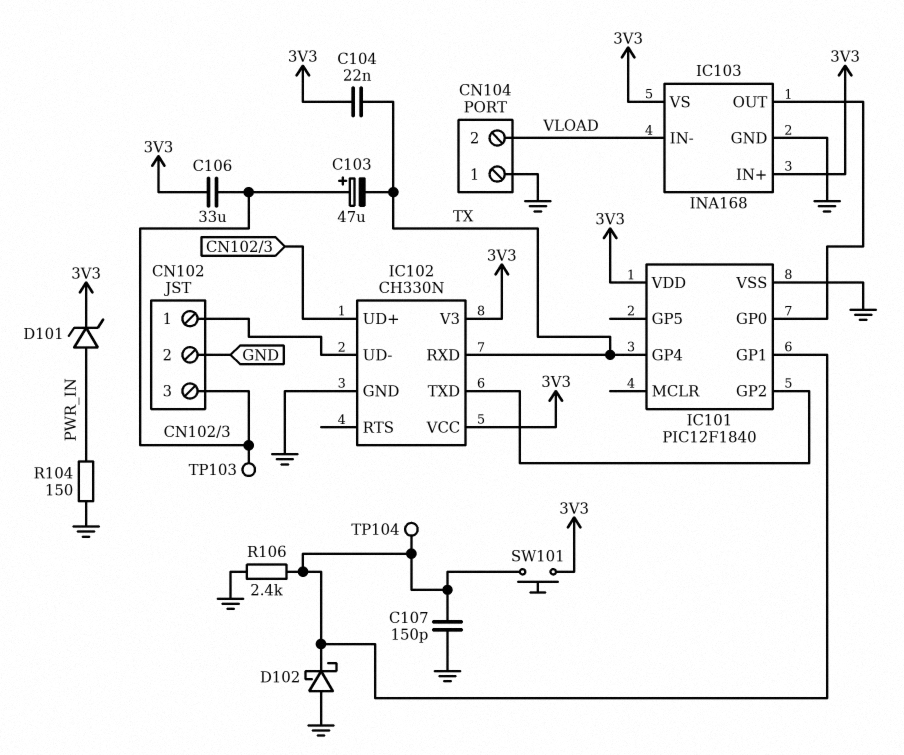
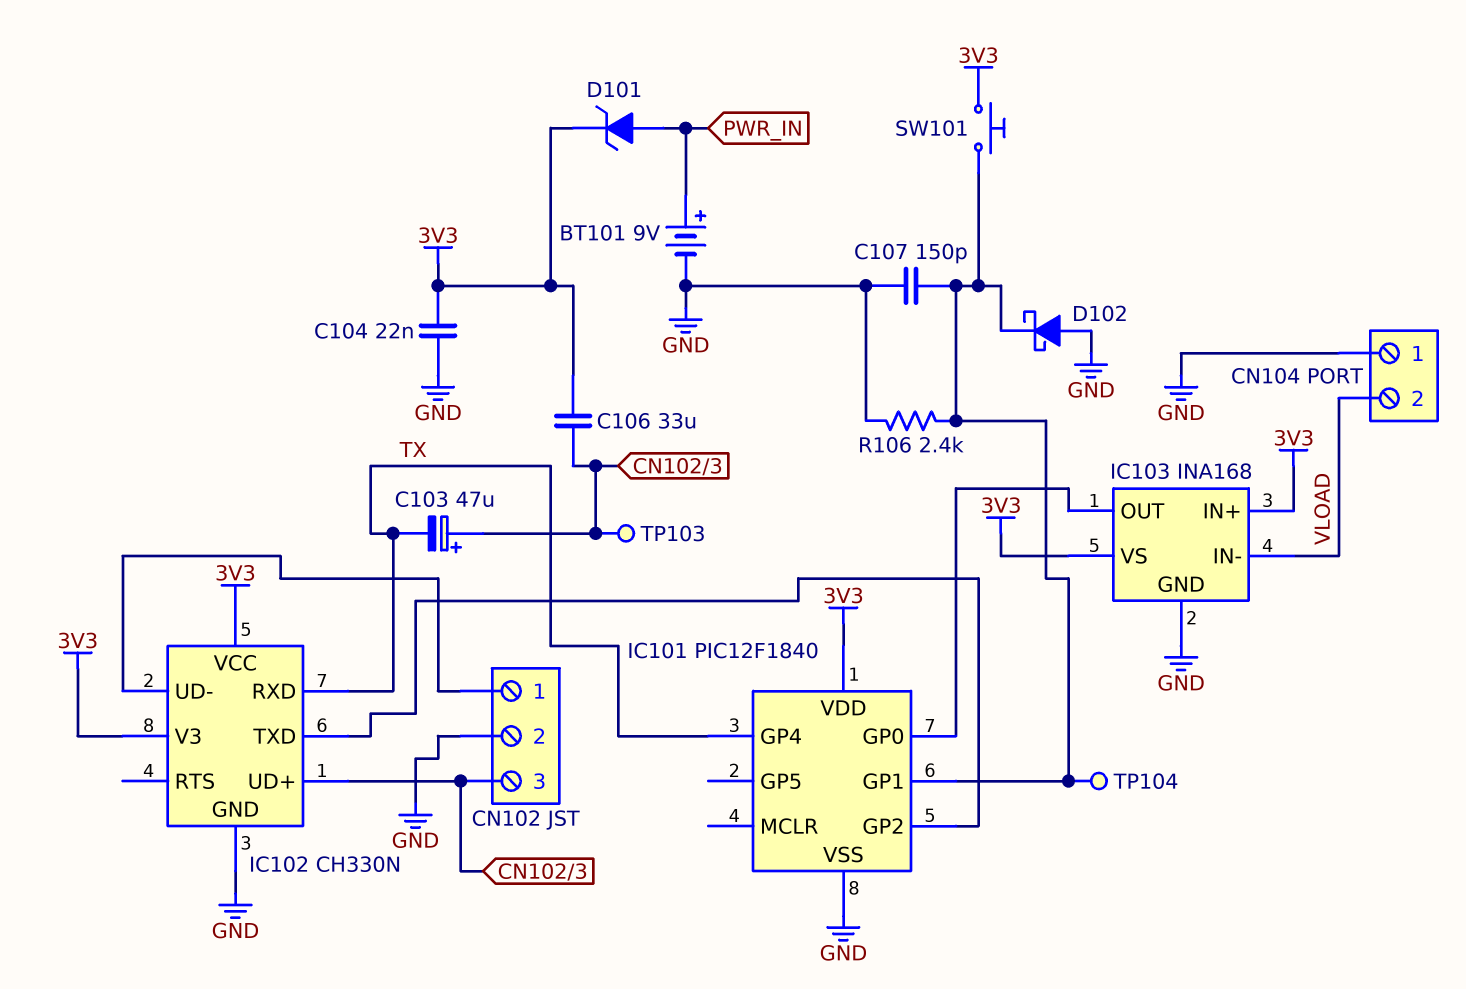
BT101: none -> 9V (plus PWR_IN, minus GND)
C104: 22nF (3V3, TX) -> 22nF (3V3, GND)
R104: 150 (GND, PWR_IN) -> none

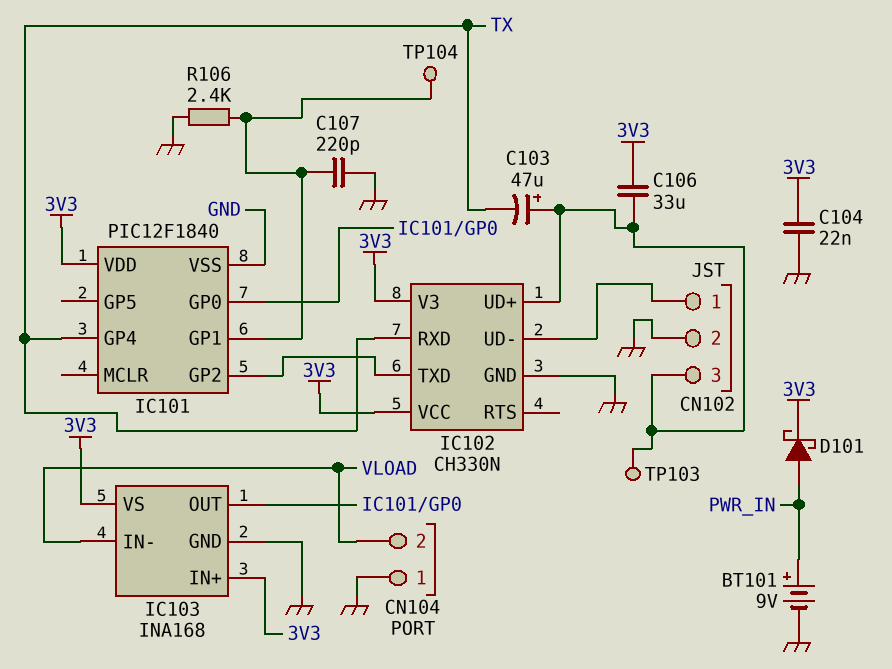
C107: 150pF (GND, IC101/GP1) -> 220pF (GND, IC101/GP1)
D101: zener (A PWR_IN, K 3V3) -> schottky (A PWR_IN, K 3V3)
D102: schottky (A GND, K IC101/GP1) -> none
SW101: button (3V3, IC101/GP1) -> none

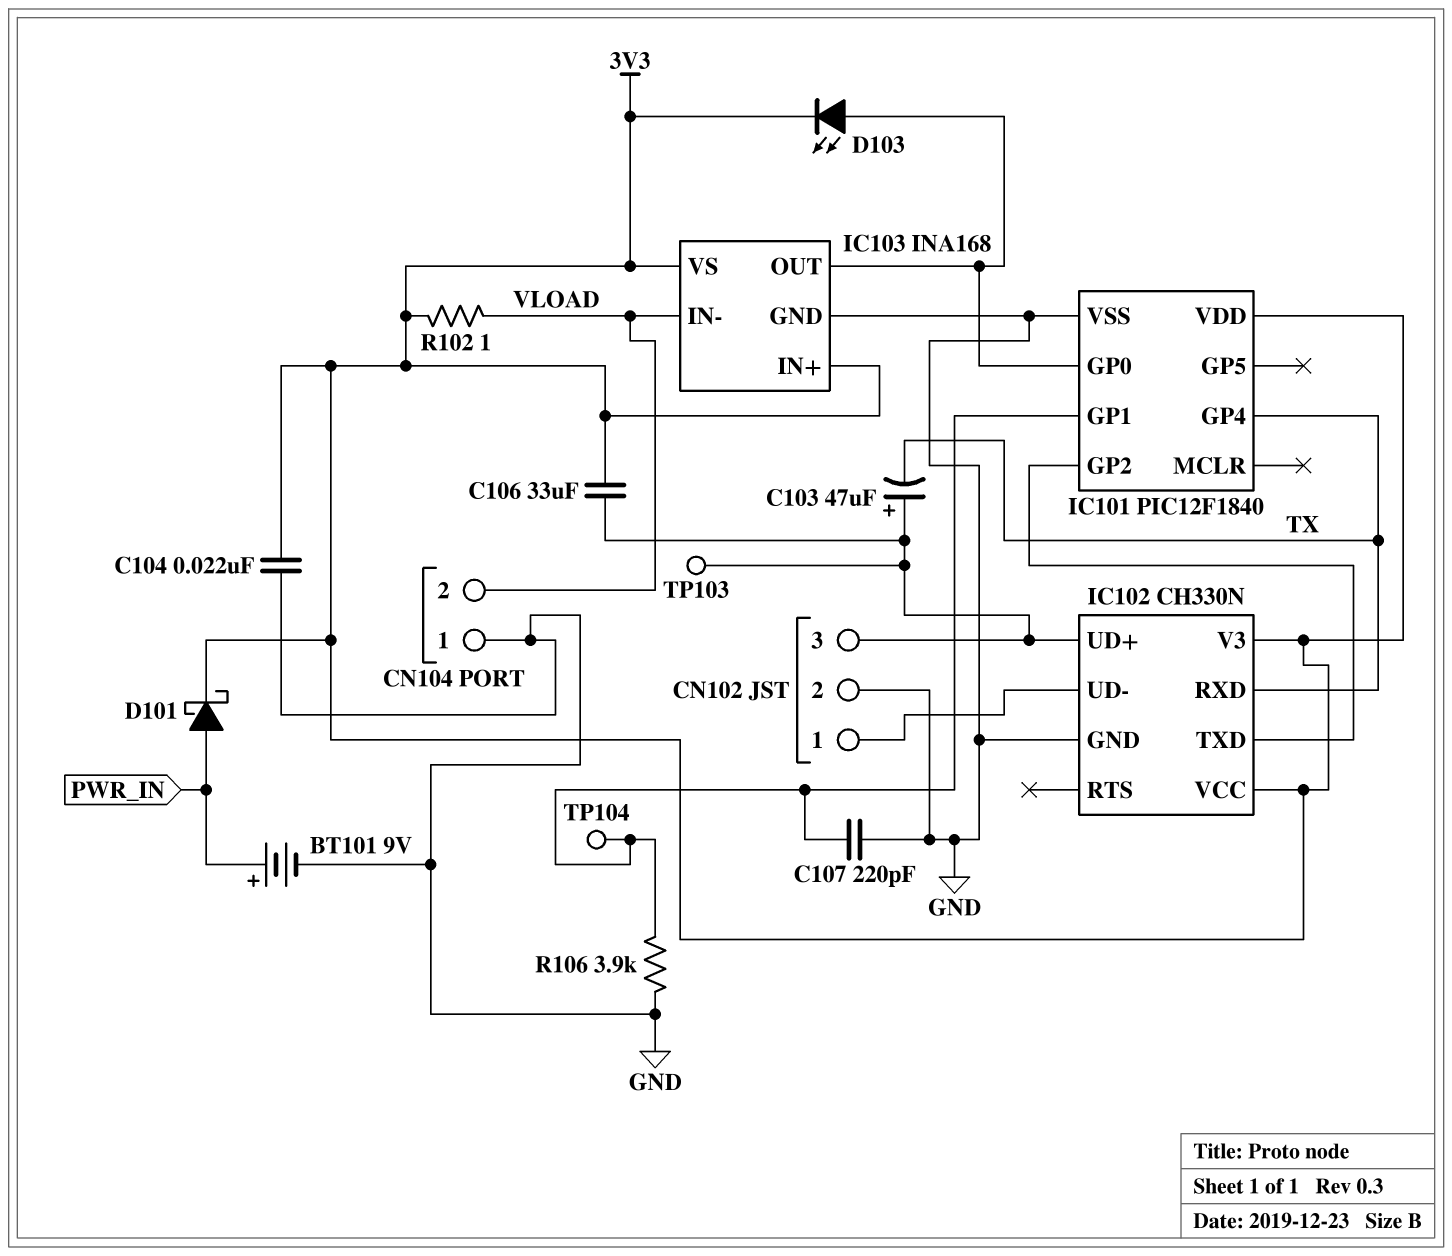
D103: none -> LED (A IC101/GP0, K 3V3)
R102: none -> 1 (3V3, VLOAD)
R106: 2.4k (GND, IC101/GP1) -> 3.9k (GND, IC101/GP1)

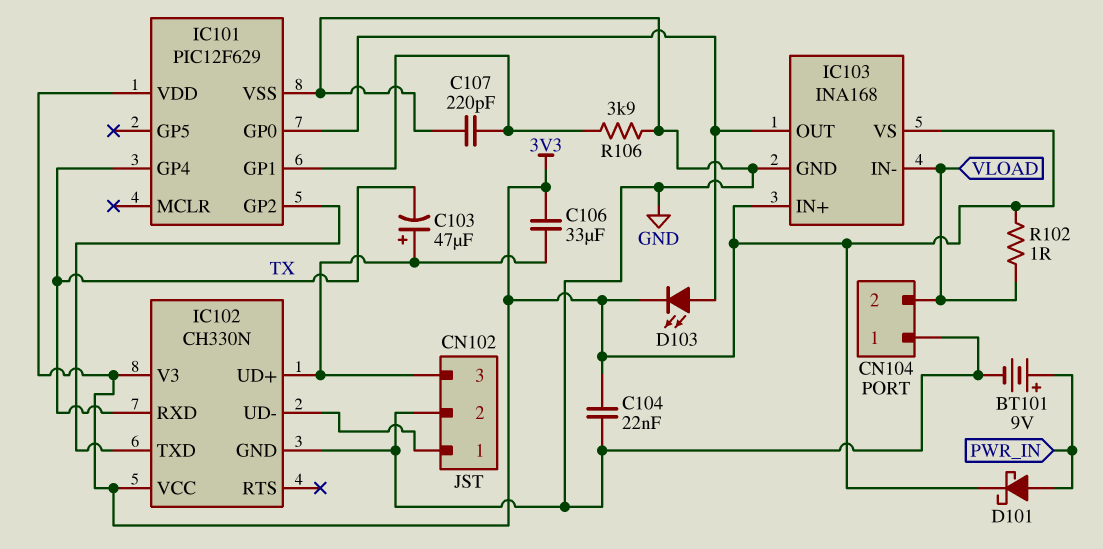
IC101: PIC12F1840 -> PIC12F629
TP103: test point (CN102/3) -> none
TP104: test point (IC101/GP1) -> none

